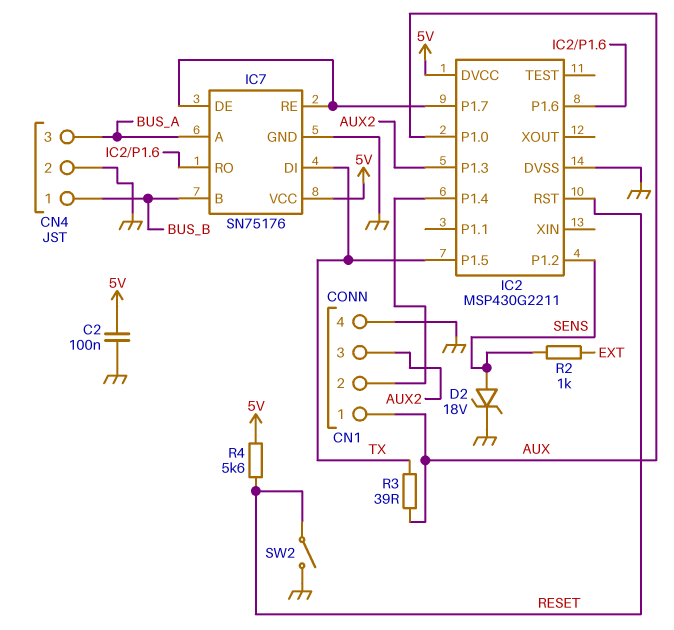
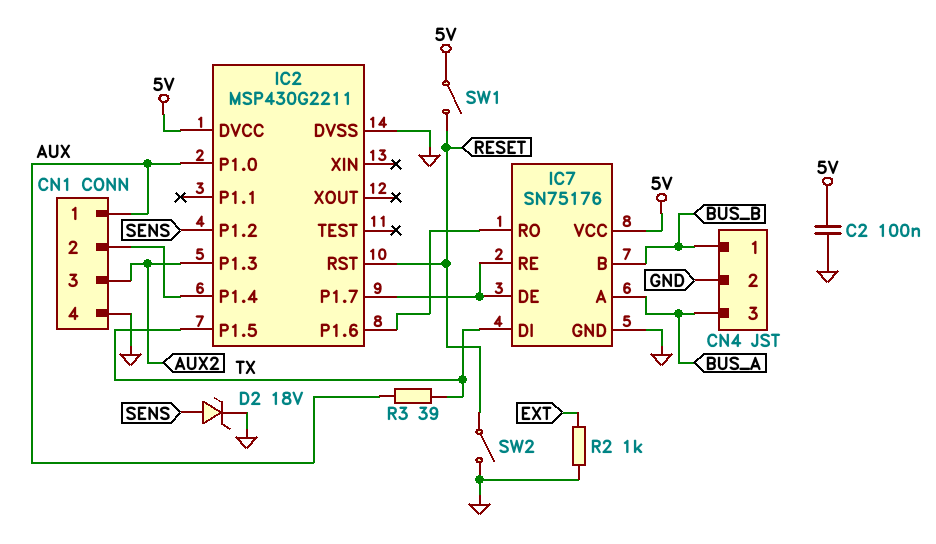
R2: 1k (EXT, SENS) -> 1k (EXT, GND)
R4: 5.6k (5V, RESET) -> none
SW1: none -> switch (5V, RESET)

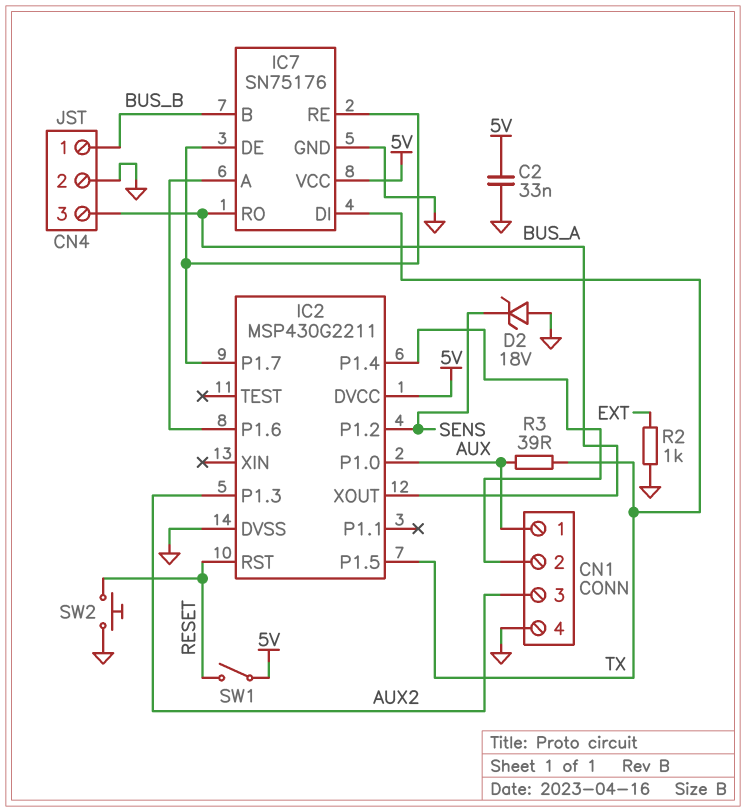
C2: 100nF (5V, GND) -> 33nF (5V, GND)
D2: zener 18V (A SENS, K GND) -> zener 18V (A GND, K SENS)
IC2 pin XOUT: none -> BUS_A
IC7 pin A: BUS_A -> IC2/P1.6
IC7 pin RO: IC2/P1.6 -> BUS_A
SW2: switch (GND, RESET) -> button (GND, RESET)

